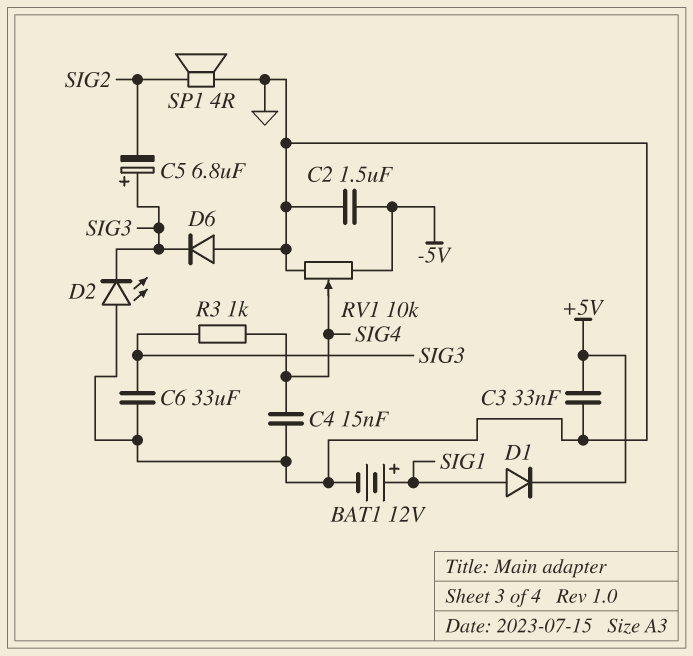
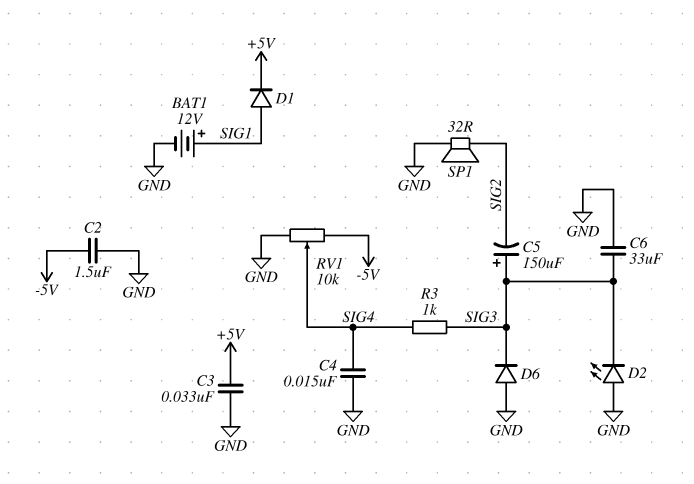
C5: 6.8uF (plus SIG3, minus SIG2) -> 150uF (plus SIG3, minus SIG2)
SP1: speaker 4R (GND, SIG2) -> speaker 32R (GND, SIG2)

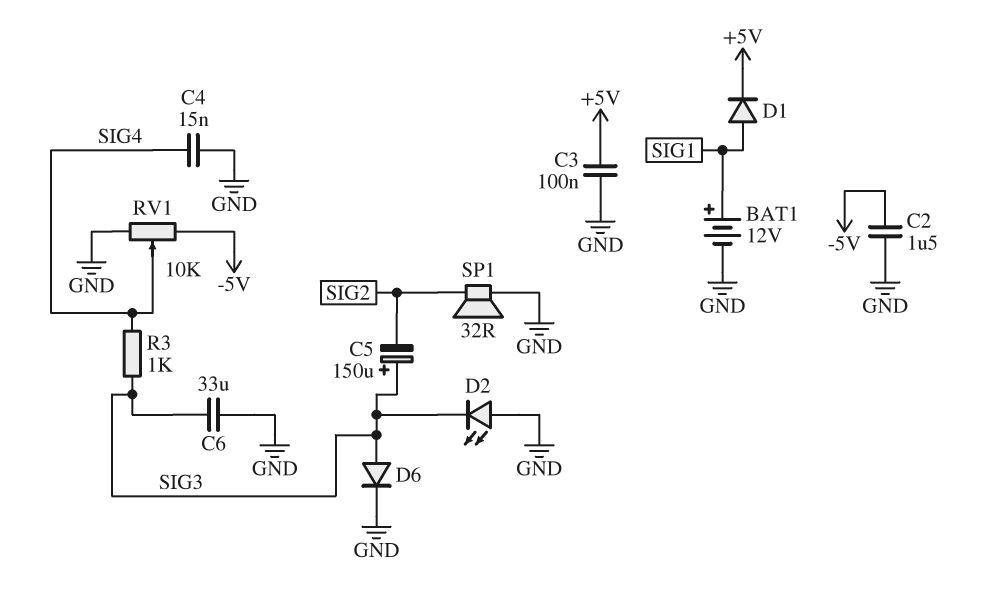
C3: 33nF (+5V, GND) -> 100nF (+5V, GND)
D6: diode (A GND, K SIG3) -> diode (A SIG3, K GND)

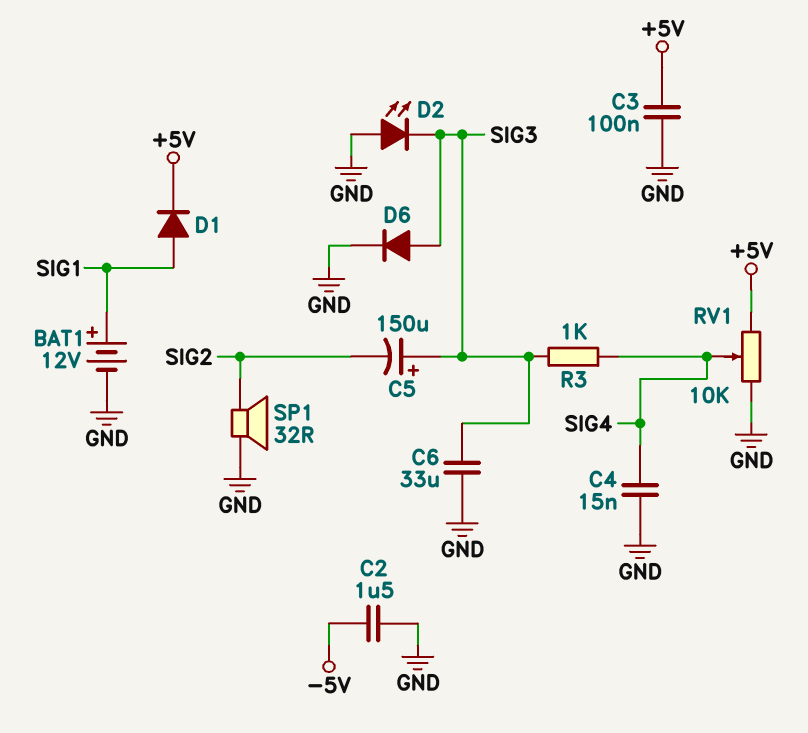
RV1: 10k (-5V, GND, wiper SIG4) -> 10k (+5V, GND, wiper SIG4)

